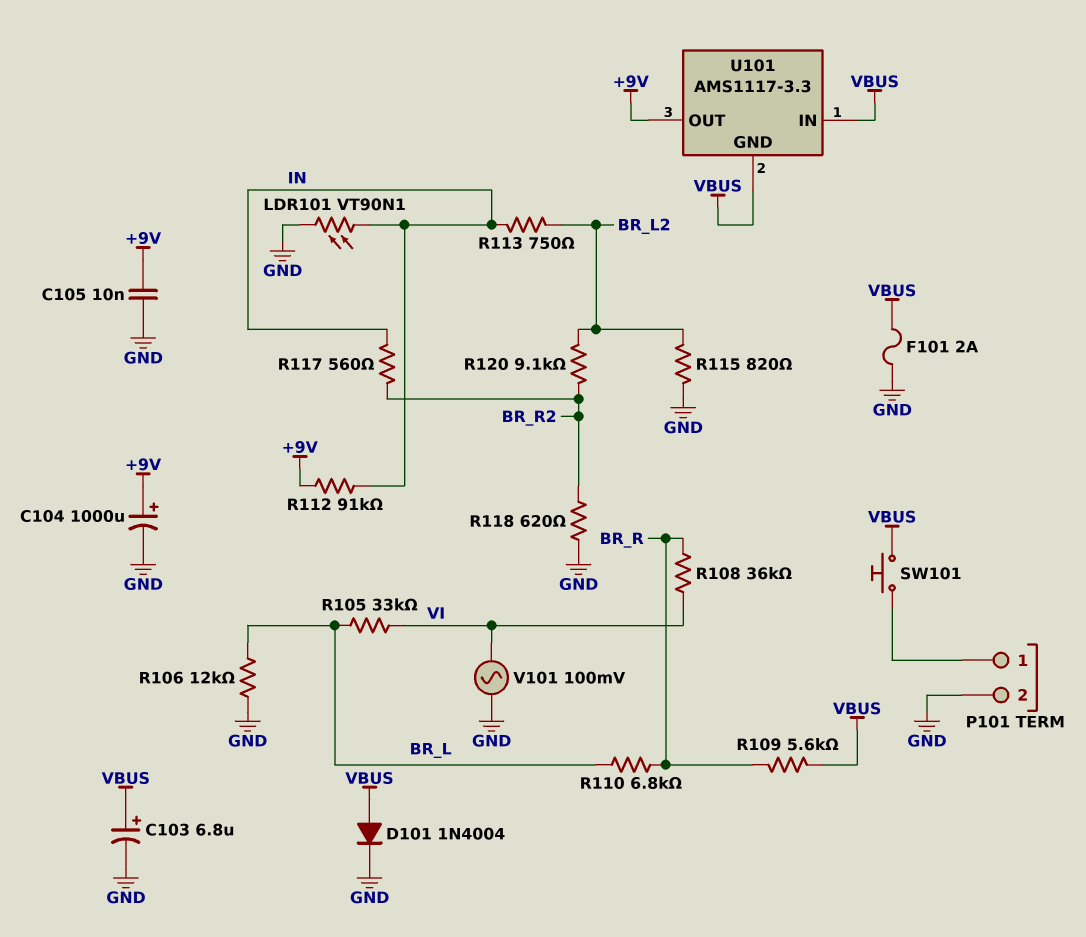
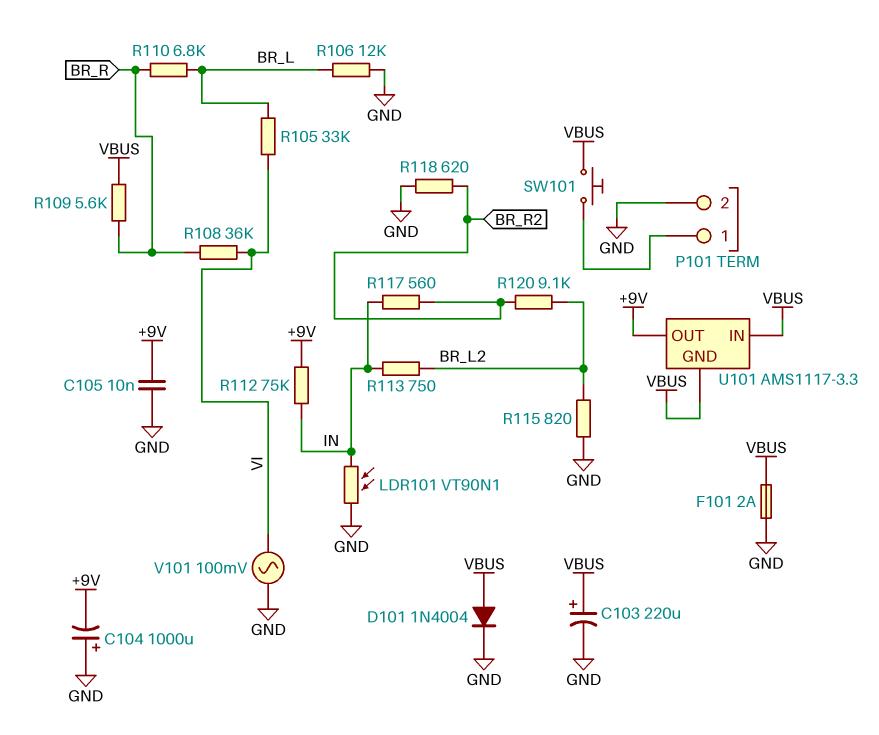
C103: 6.8uF (plus VBUS, minus GND) -> 220uF (plus VBUS, minus GND)
C104: 1000uF (plus +9V, minus GND) -> 1000uF (plus GND, minus +9V)
R112: 91k (+9V, IN) -> 75k (+9V, IN)

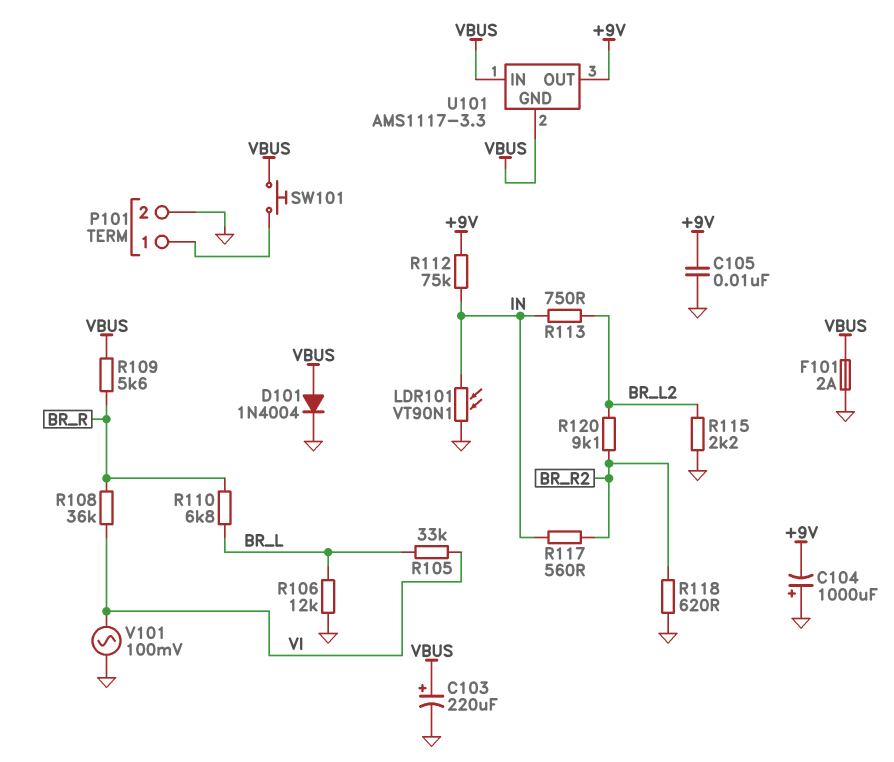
R115: 820 (BR_L2, GND) -> 2.2k (BR_L2, GND)

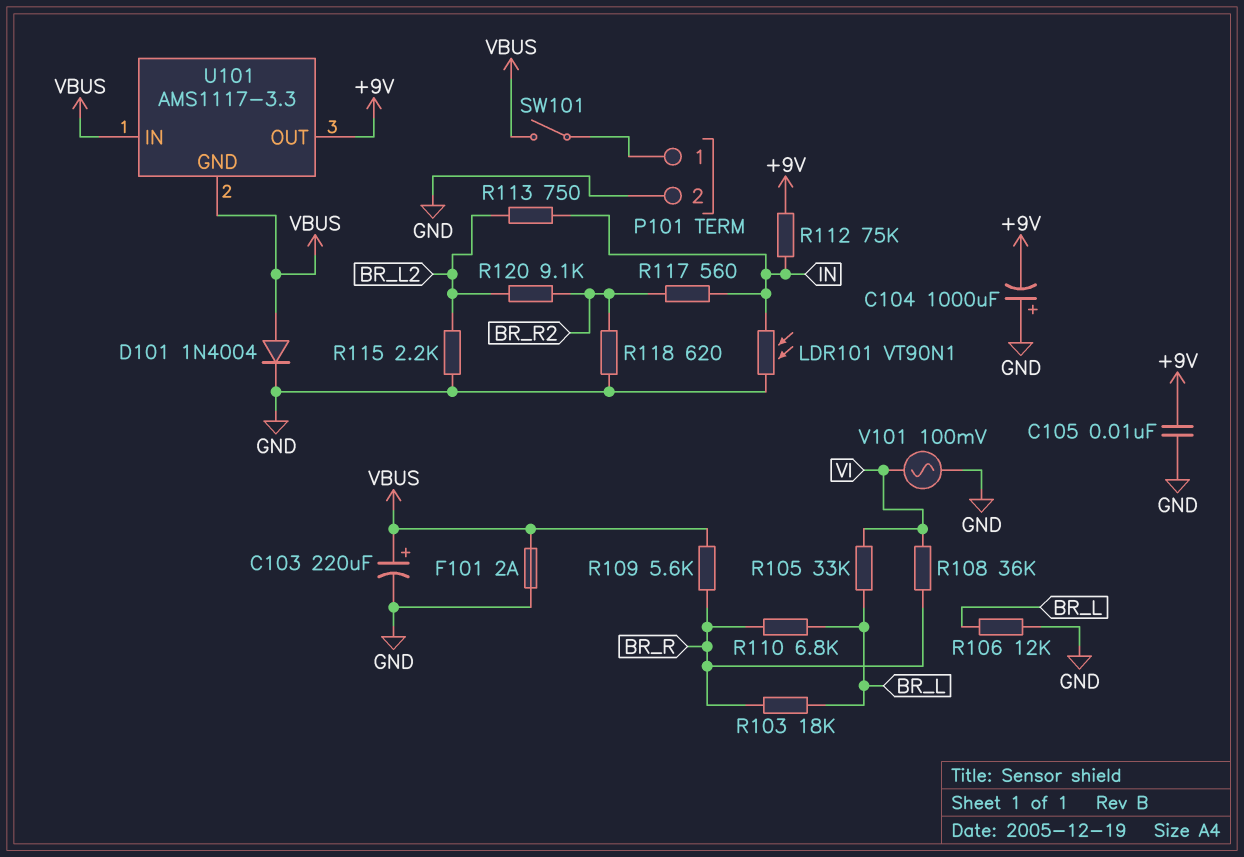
R103: none -> 18k (BR_L, BR_R)
SW101: button (P101/1, VBUS) -> switch (P101/1, VBUS)

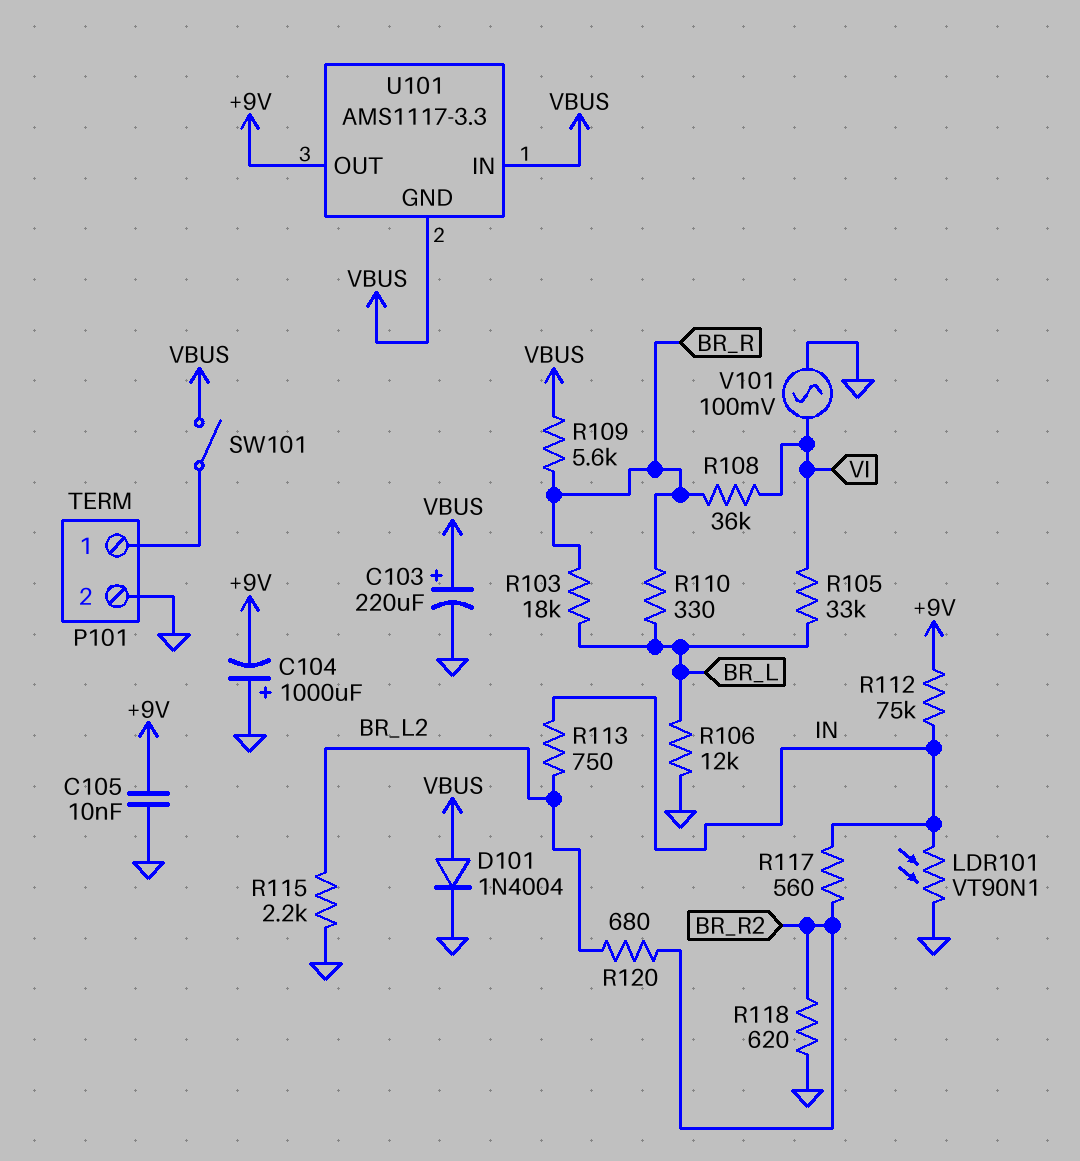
F101: 2A (GND, VBUS) -> none
R110: 6.8k (BR_L, BR_R) -> 330 (BR_L, BR_R)
R120: 9.1k (BR_L2, BR_R2) -> 680 (BR_L2, BR_R2)

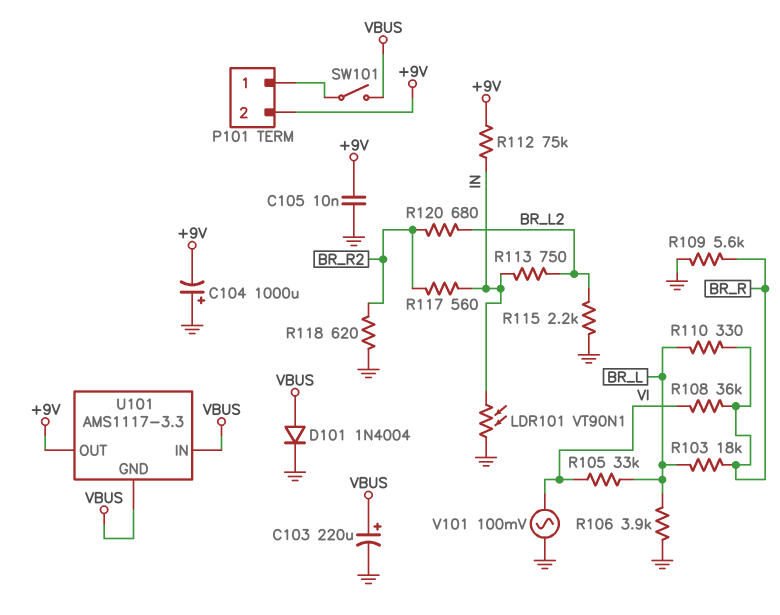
P101 pin 2: GND -> +9V
R106: 12k (BR_L, GND) -> 3.9k (BR_L, GND)
R109: 5.6k (BR_R, VBUS) -> 5.6k (BR_R, GND)

